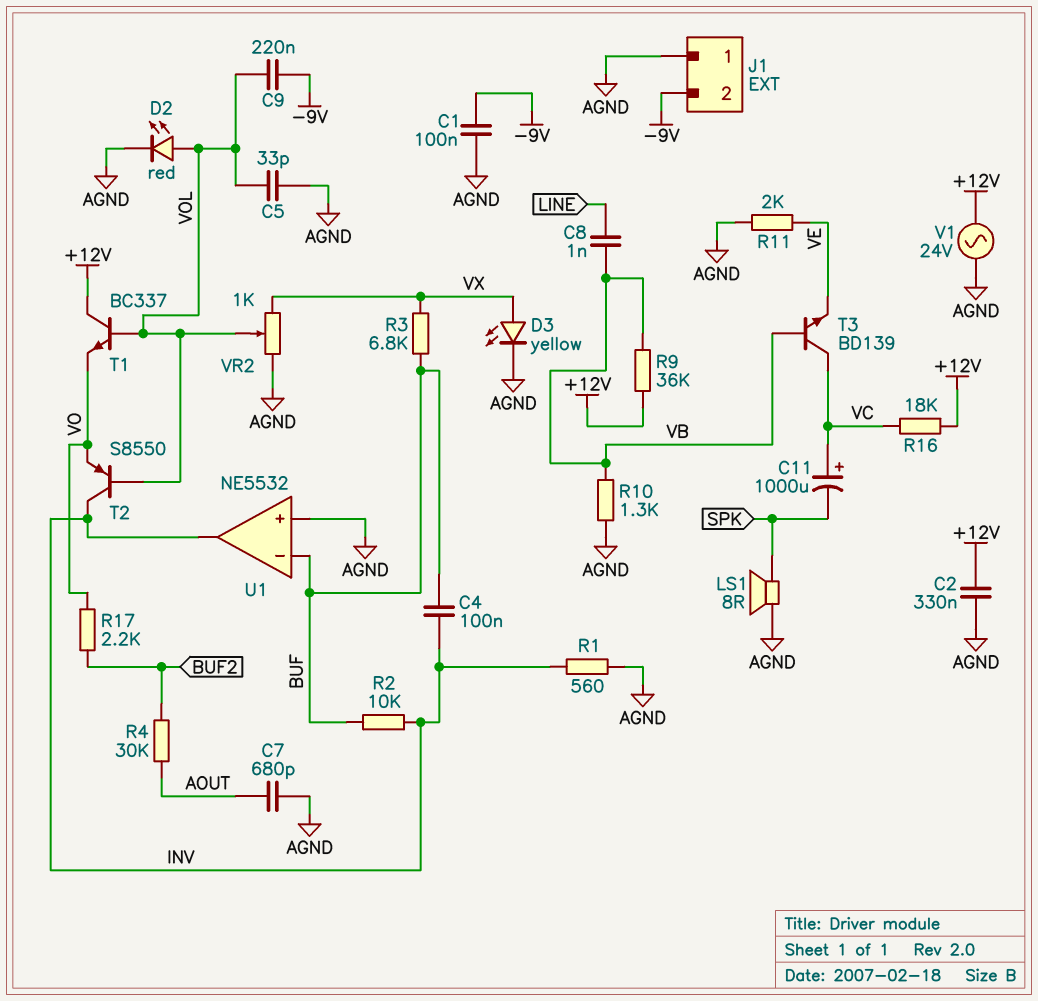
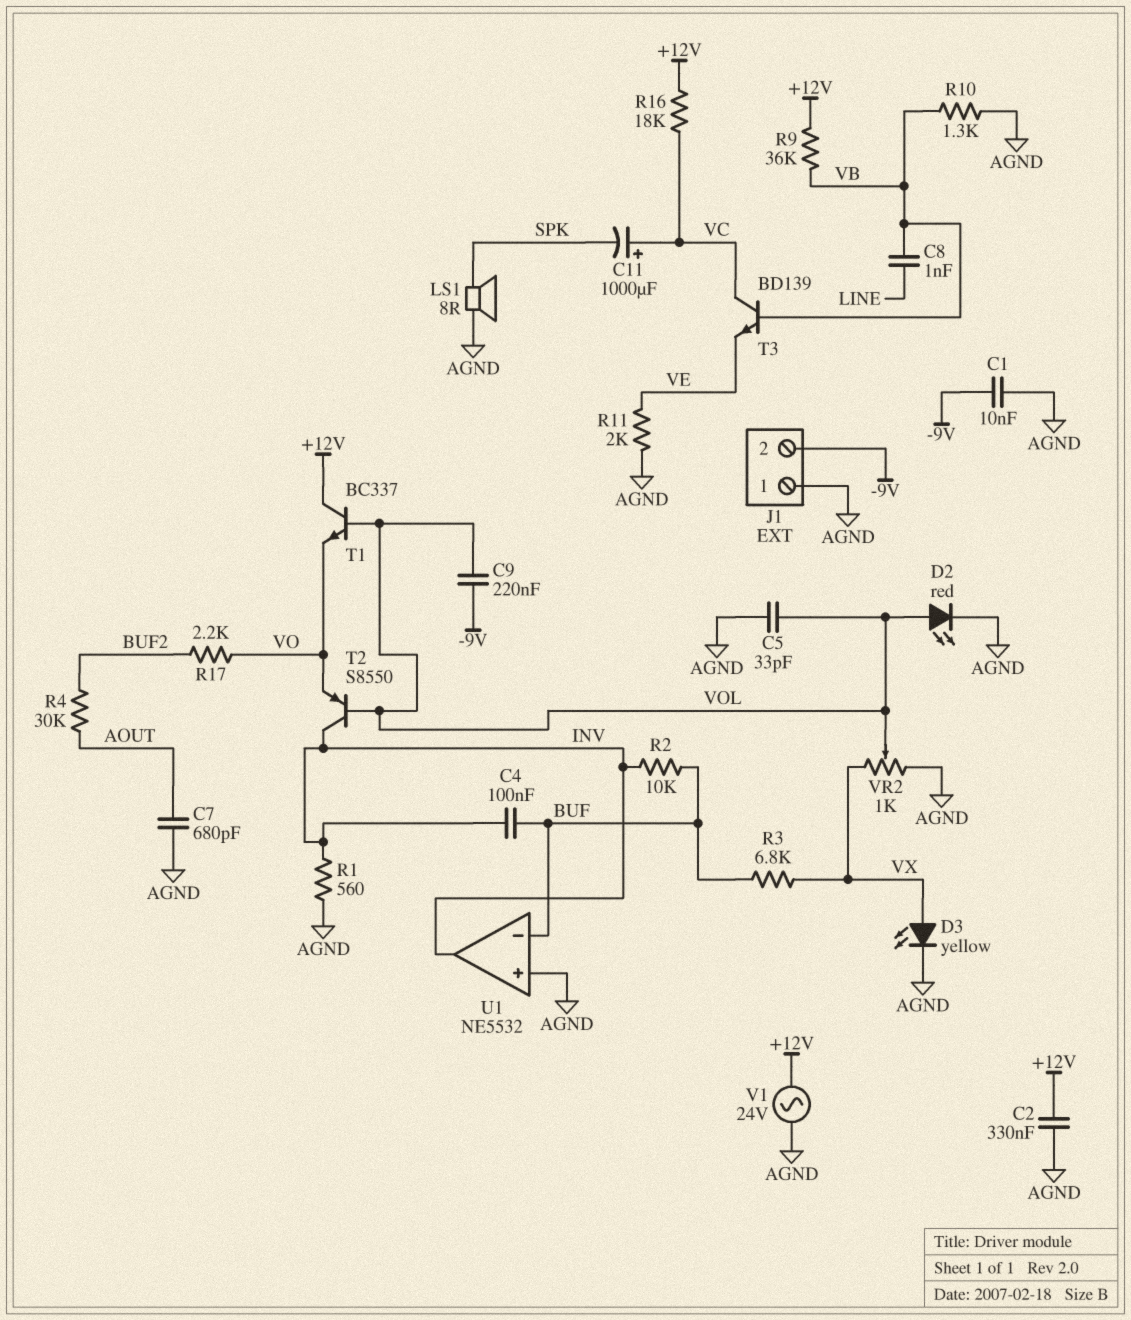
C1: 100nF (-9V, AGND) -> 10nF (-9V, AGND)

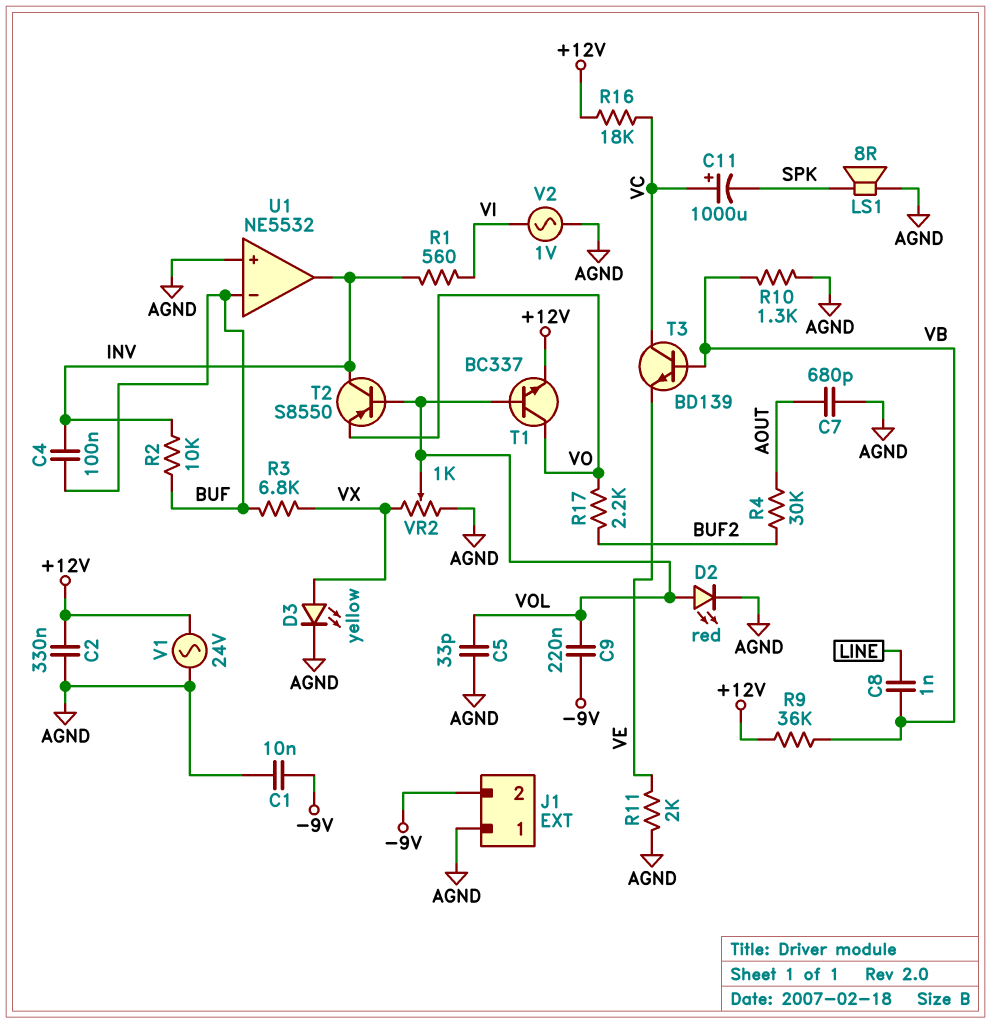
R1: 560 (AGND, INV) -> 560 (INV, VI)
T1: NPN BC337 (B VOL, C +12V, E VO) -> NPN BC337 (B VOL, C VO, E +12V)
V2: none -> AC 1V (AGND, VI)

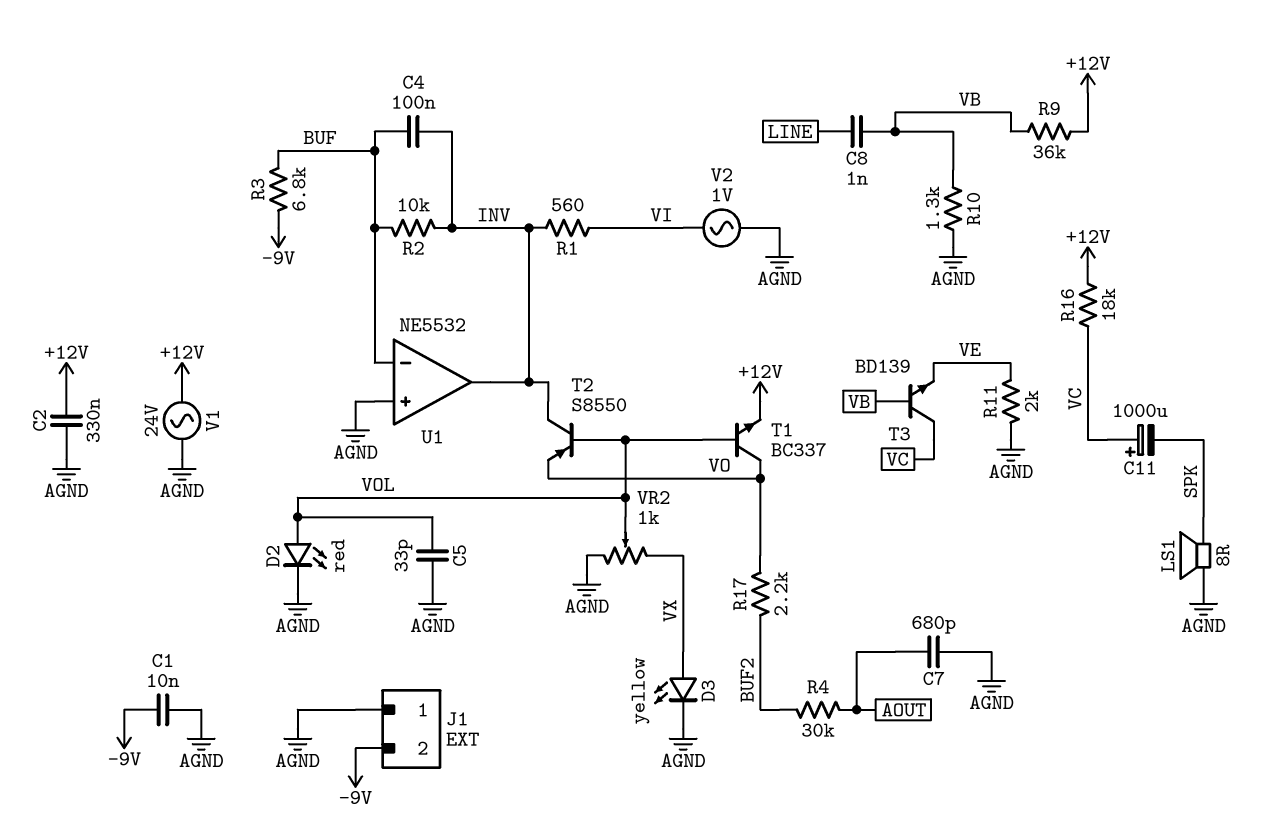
C9: 220nF (-9V, VOL) -> none
R3: 6.8k (BUF, VX) -> 6.8k (-9V, BUF)

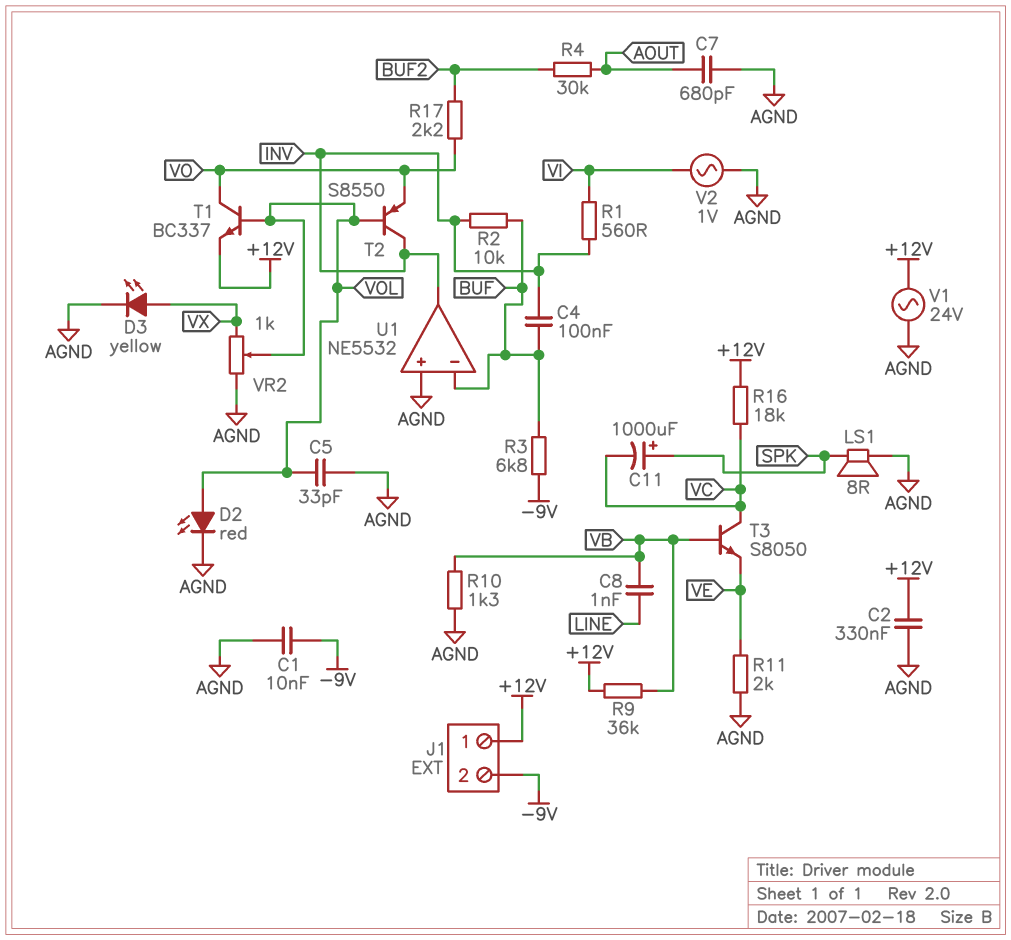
C11: 1000uF (plus VC, minus SPK) -> 1000uF (plus SPK, minus VC)
J1 pin 1: AGND -> +12V
T3: NPN BD139 (B VB, C VC, E VE) -> NPN S8050 (B VB, C VC, E VE)

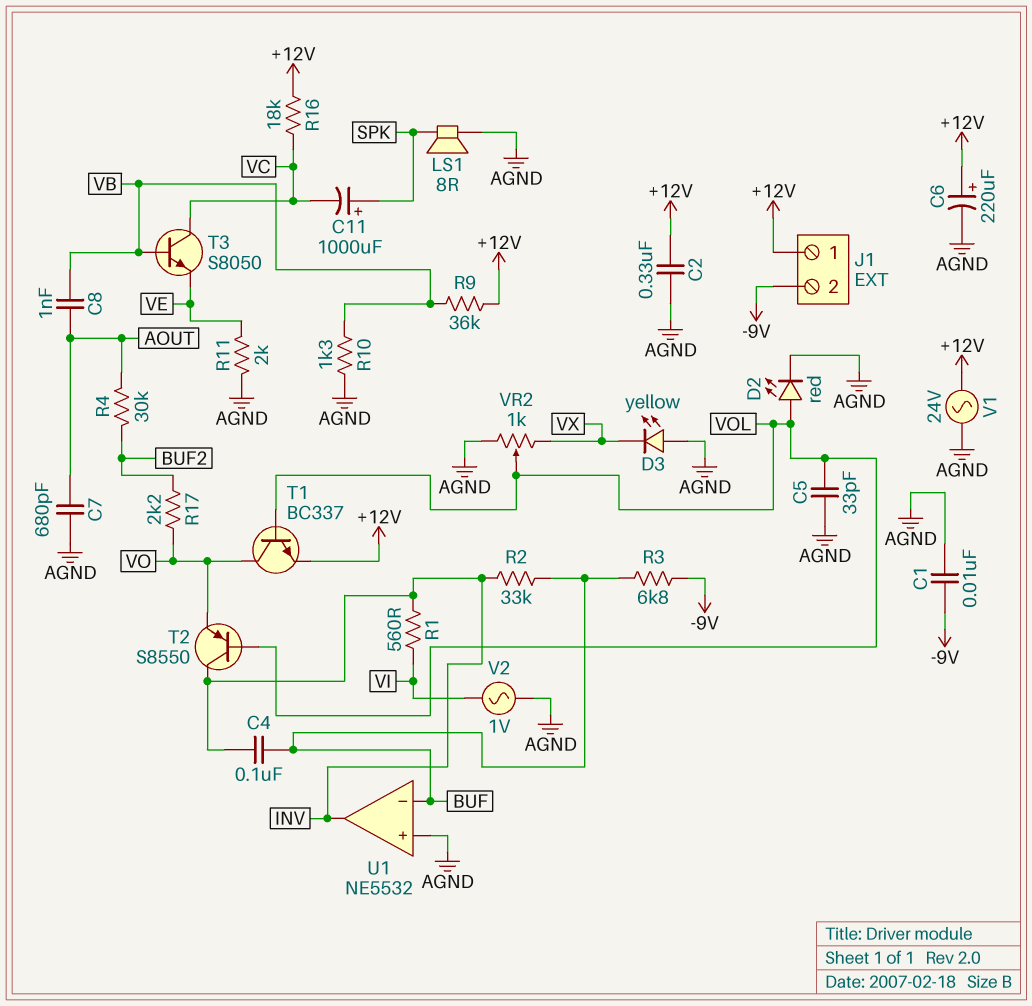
C6: none -> 220uF (plus +12V, minus AGND)
C8: 1nF (LINE, VB) -> 1nF (AOUT, VB)
D3: LED yellow (A VX, K AGND) -> LED yellow (A AGND, K VX)
R2: 10k (BUF, INV) -> 33k (BUF, INV)

